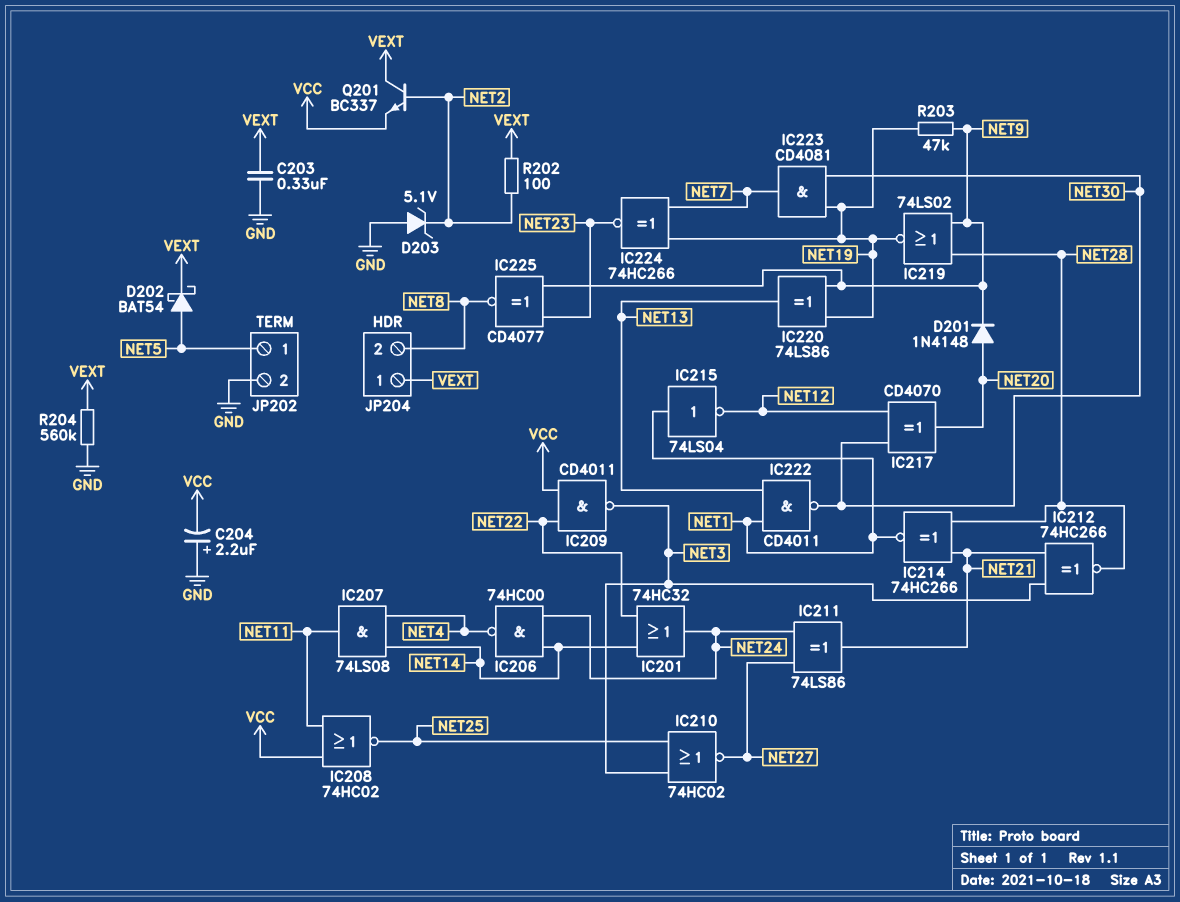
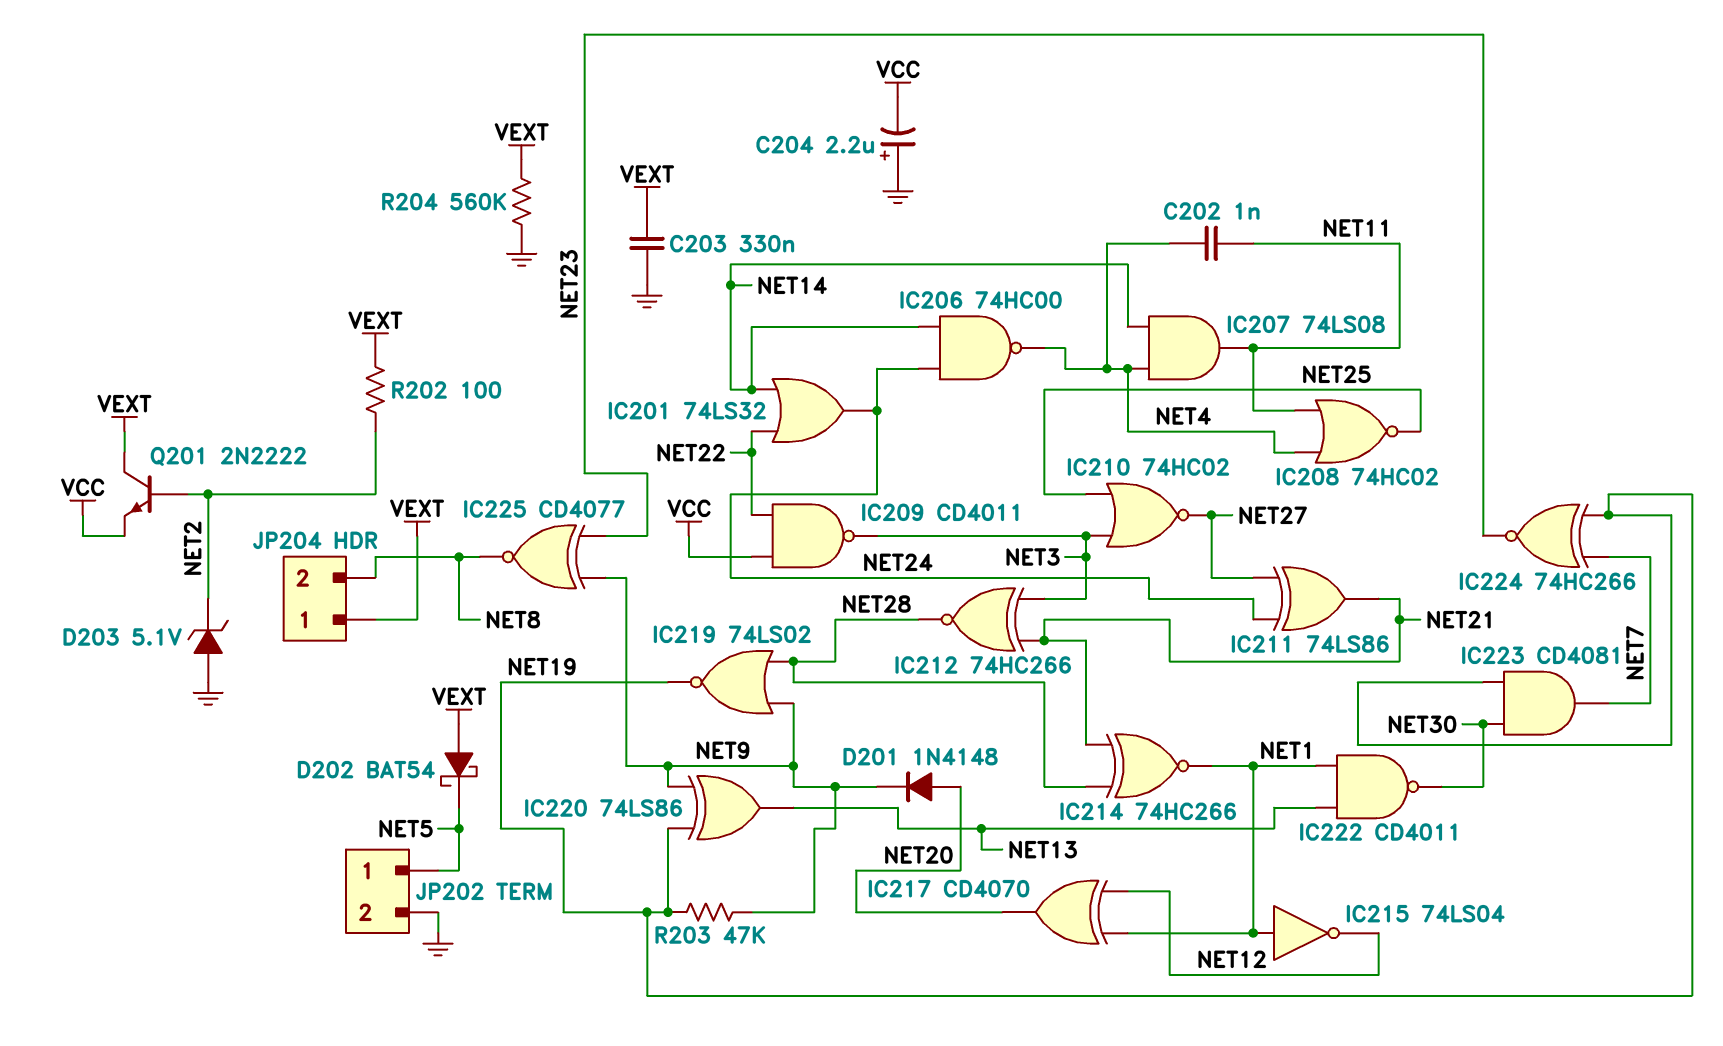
C202: none -> 1nF (NET4, NET11)
D202: schottky BAT54 (A NET5, K VEXT) -> schottky BAT54 (A VEXT, K NET5)
IC201: OR 74HC32 (in NET14, in NET22, out NET24) -> OR 74LS32 (in NET14, in NET22, out NET24)
IC208: NOR 74HC02 (in NET11, in VCC, out NET25) -> NOR 74HC02 (in NET4, in NET11, out NET25)
IC217: XOR CD4070 (in NET12, in NET30, out NET20) -> XOR CD4070 (in NET1, in NET12, out NET20)
Q201: NPN BC337 (B NET2, C VEXT, E VCC) -> NPN 2N2222 (B NET2, C VEXT, E VCC)

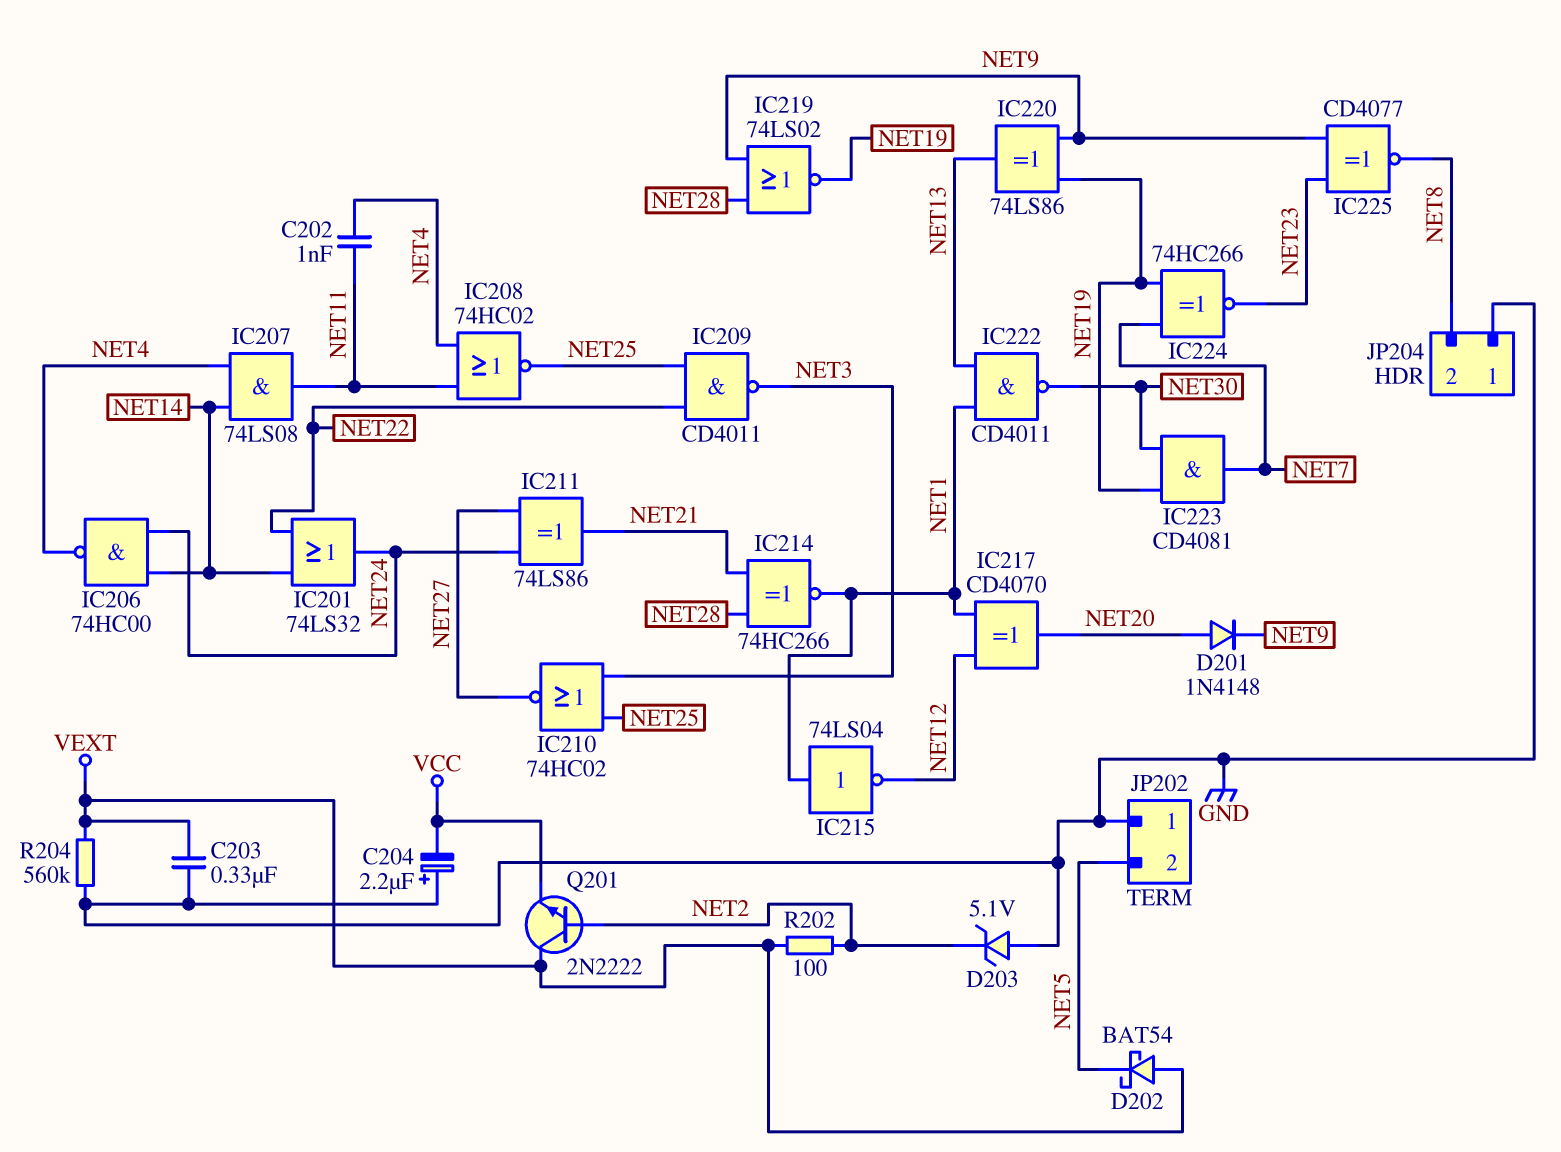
IC209: NAND CD4011 (in NET22, in VCC, out NET3) -> NAND CD4011 (in NET22, in NET25, out NET3)
IC212: XNOR 74HC266 (in NET3, in NET21, out NET28) -> none
JP202 pin 1: NET5 -> GND
JP202 pin 2: GND -> NET5
JP204 pin 1: VEXT -> GND
R203: 47k (NET9, NET19) -> none

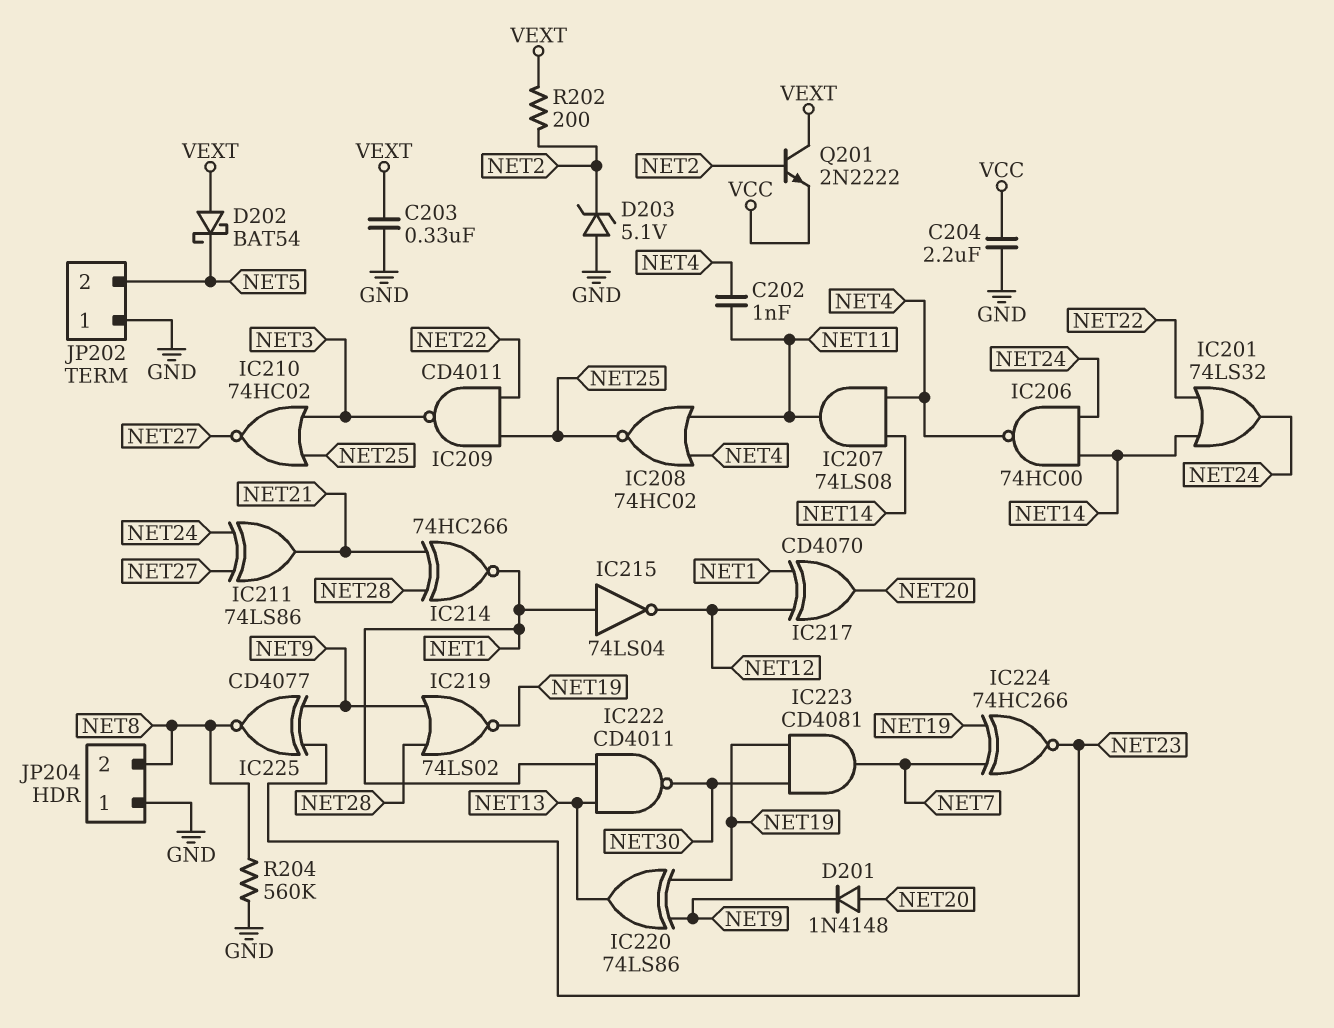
C204: 2.2uF (plus GND, minus VCC) -> 2.2uF (GND, VCC)
R202: 100 (NET2, VEXT) -> 200 (NET2, VEXT)
R204: 560k (GND, VEXT) -> 560k (GND, NET8)

